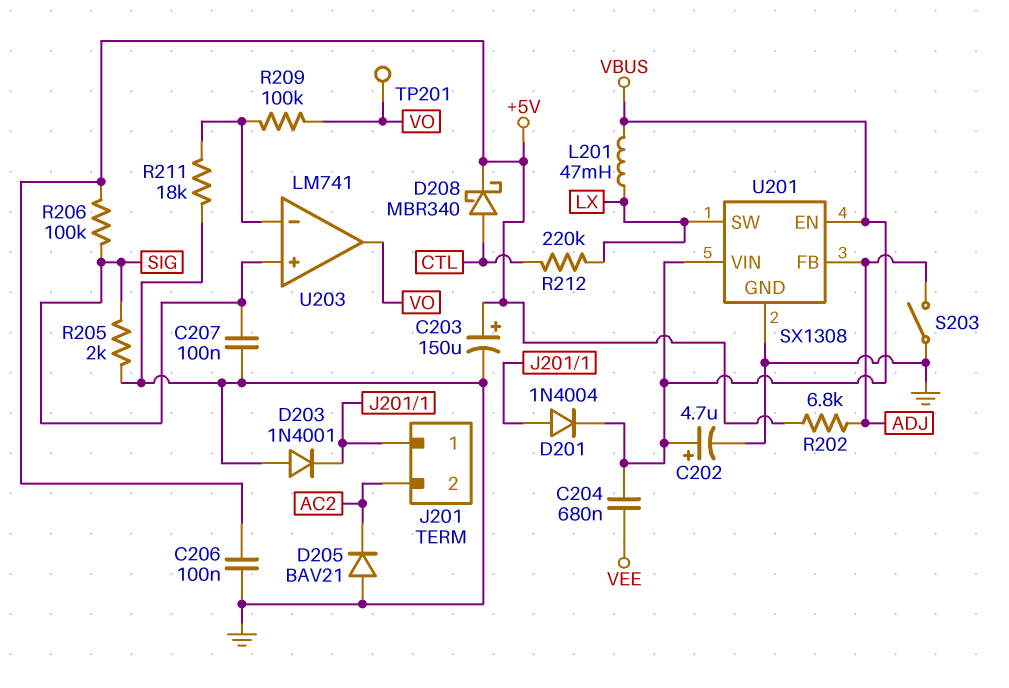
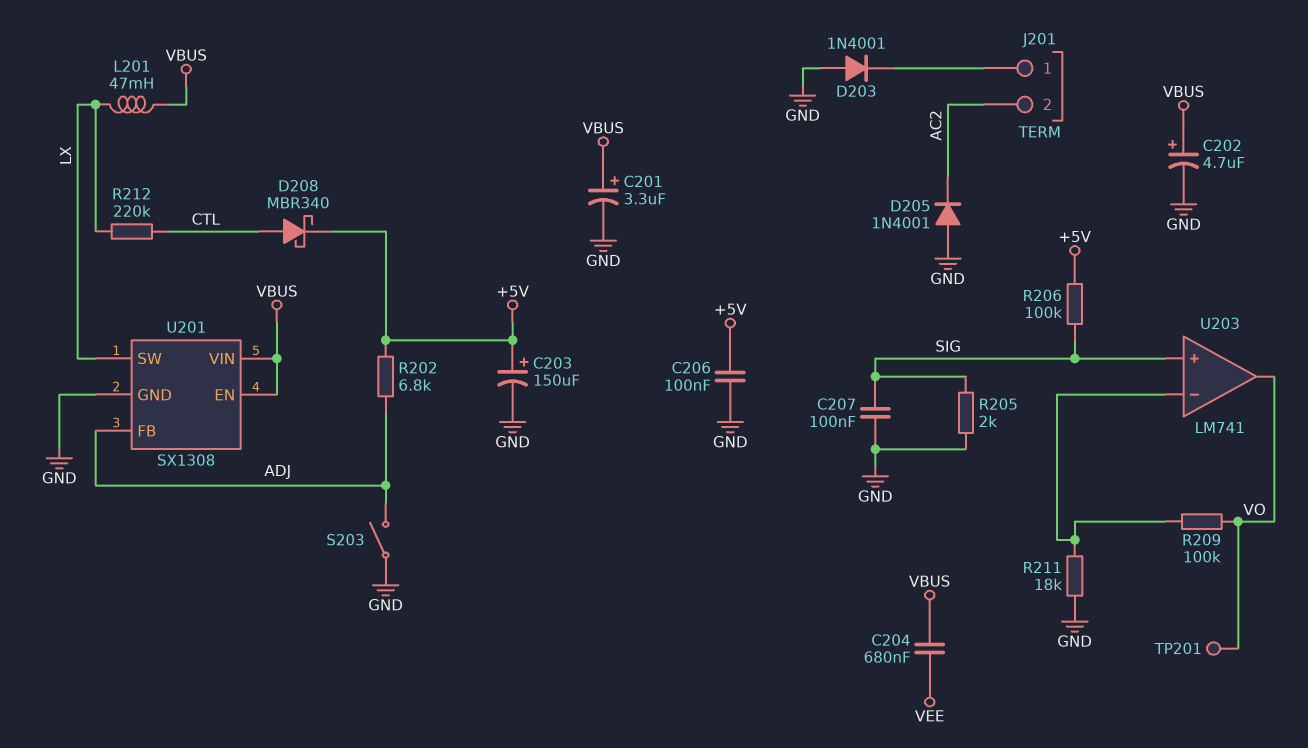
C201: none -> 3.3uF (plus VBUS, minus GND)
D201: diode 1N4004 (A J201/1, K VBUS) -> none
D205: diode BAV21 (A GND, K AC2) -> diode 1N4001 (A GND, K AC2)

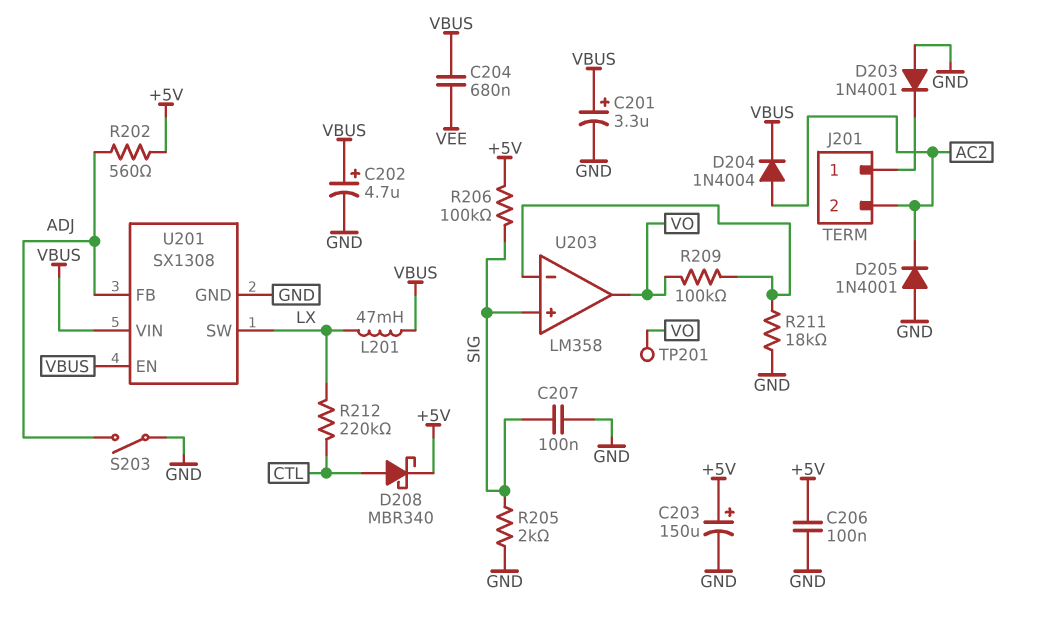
D204: none -> diode 1N4004 (A AC2, K VBUS)
R202: 6.8k (+5V, ADJ) -> 560 (+5V, ADJ)
U203: LM741 -> LM358

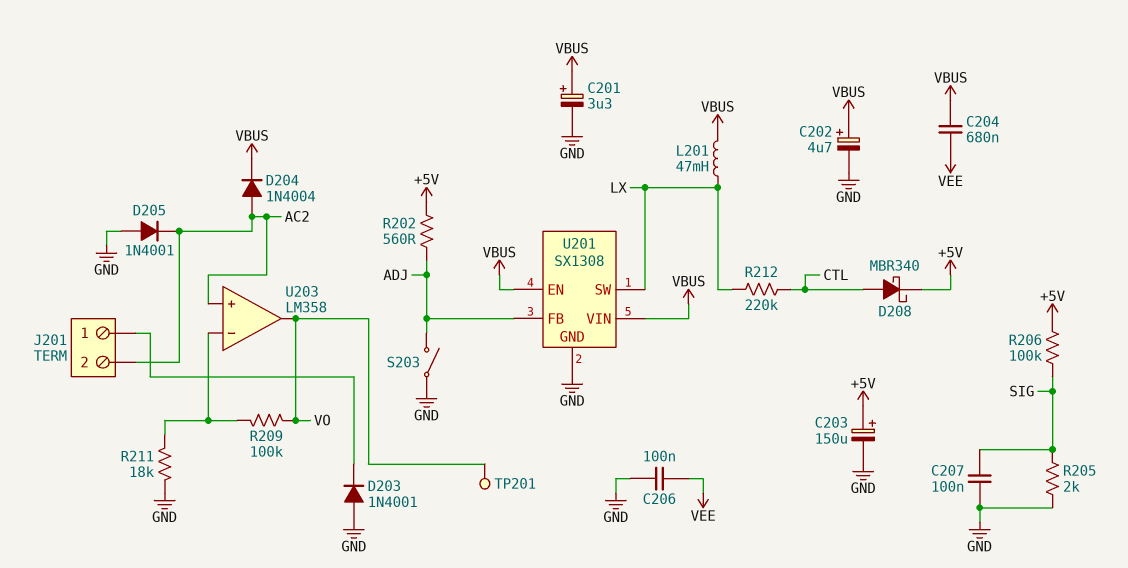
C206: 100nF (+5V, GND) -> 100nF (GND, VEE)
U203 pin in+: SIG -> AC2

